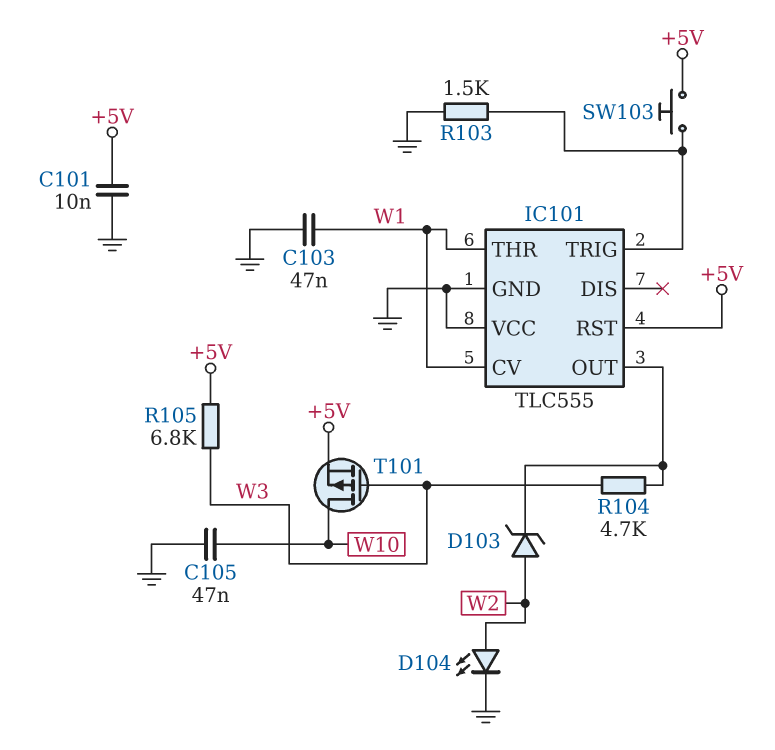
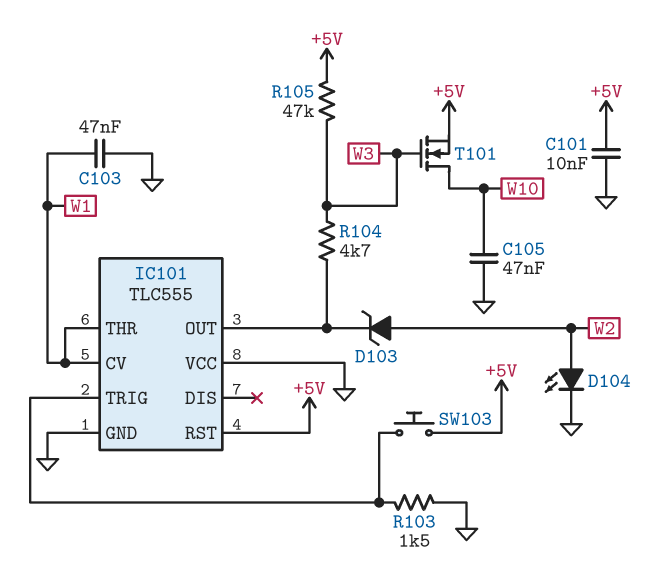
R105: 6.8k (+5V, W3) -> 47k (+5V, W3)
T101: PMOS (G W3, D W10, S +5V) -> NMOS (G W3, D W10, S +5V)

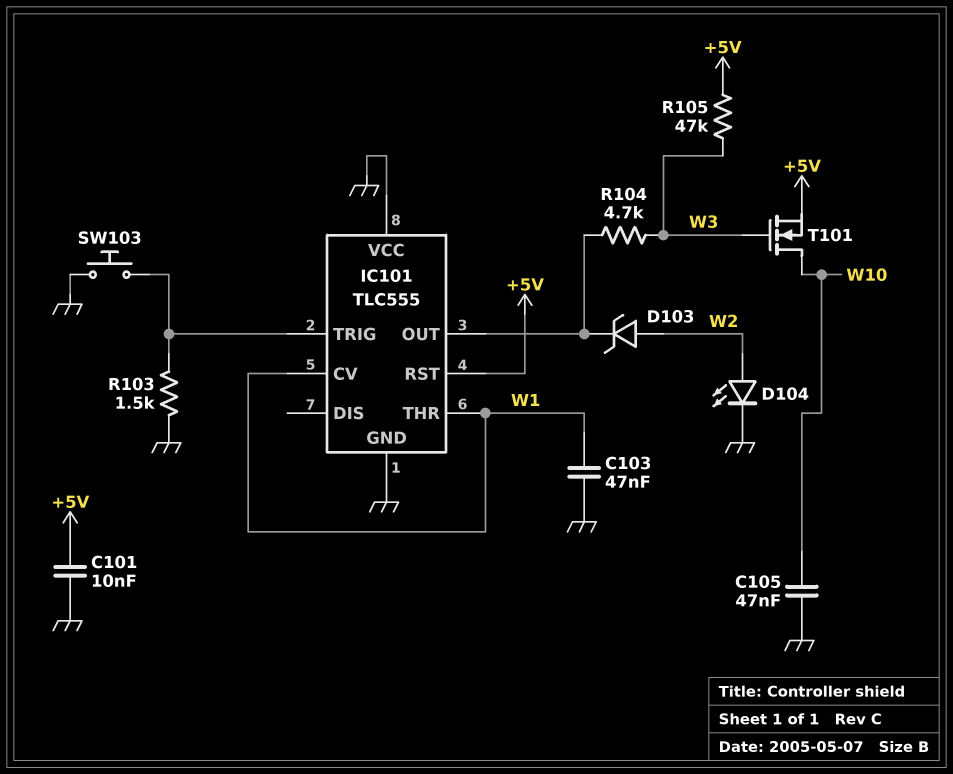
SW103: button (+5V, IC101/TRIG) -> button (GND, IC101/TRIG)

